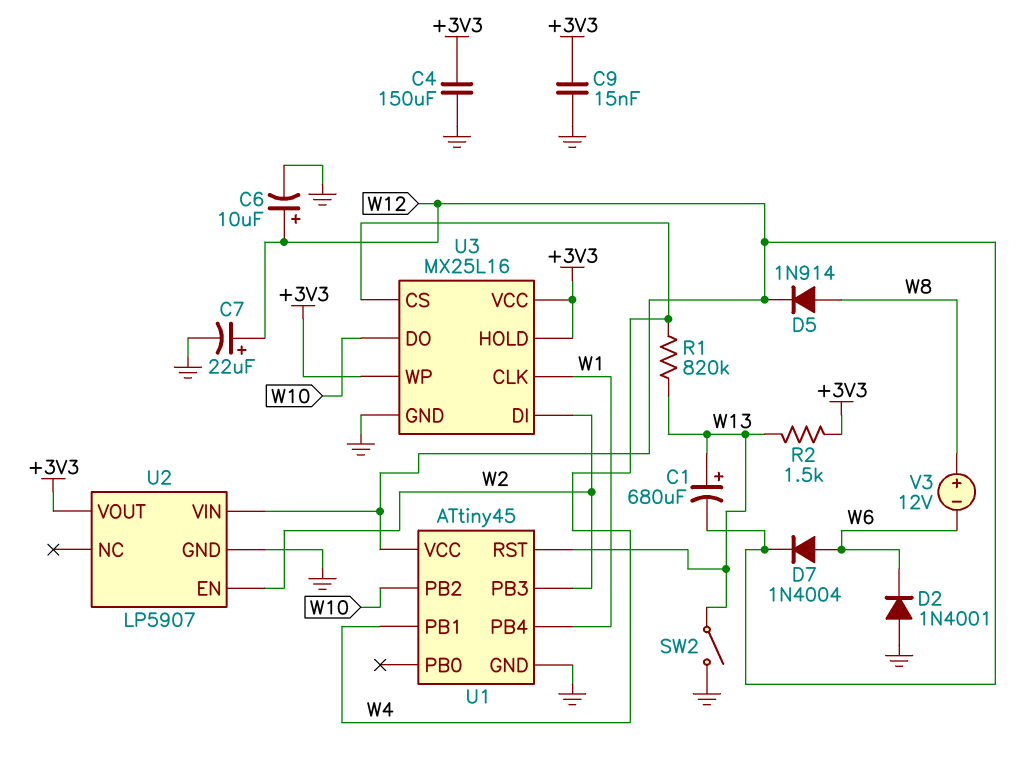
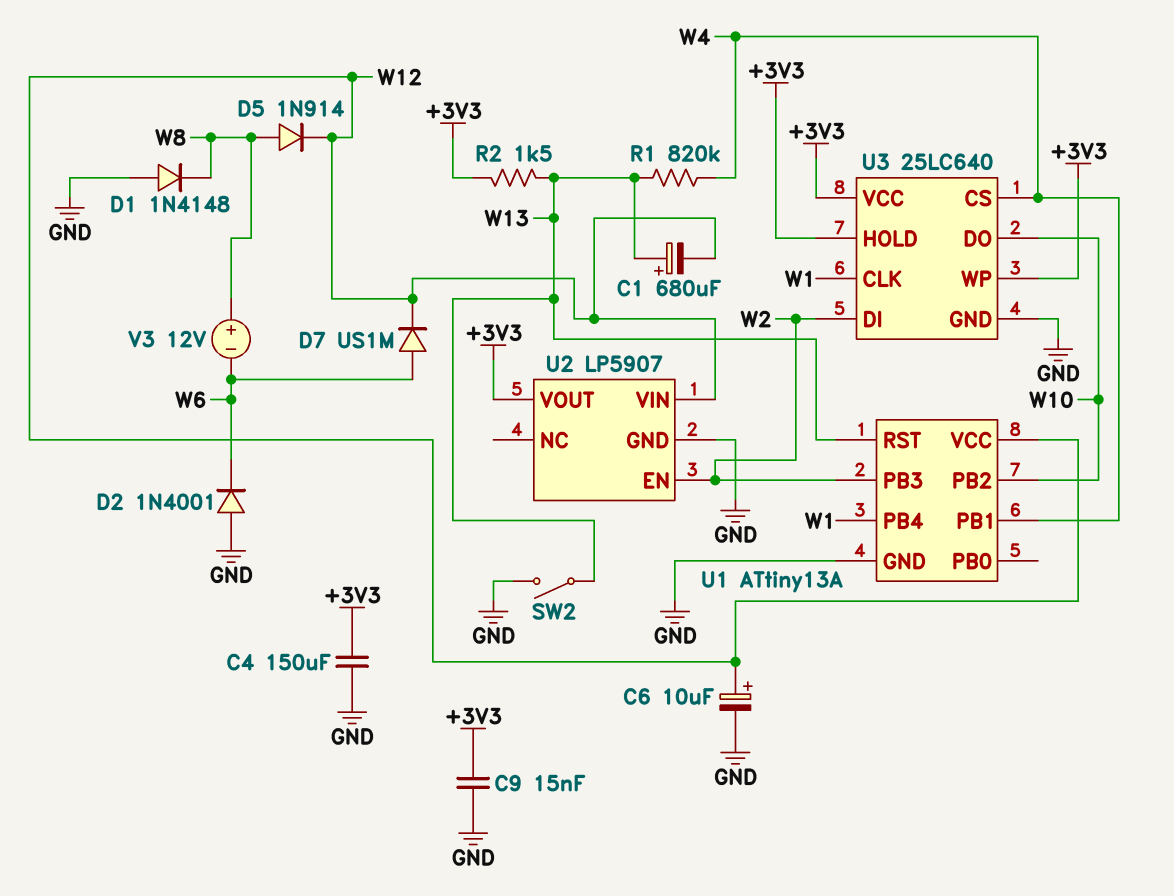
C7: 22uF (plus W12, minus GND) -> none
D1: none -> diode 1N4148 (A GND, K W8)
D7: diode 1N4004 (A W6, K W12) -> diode US1M (A W6, K W12)
U1: ATtiny45 -> ATtiny13A
U3: MX25L16 -> 25LC640

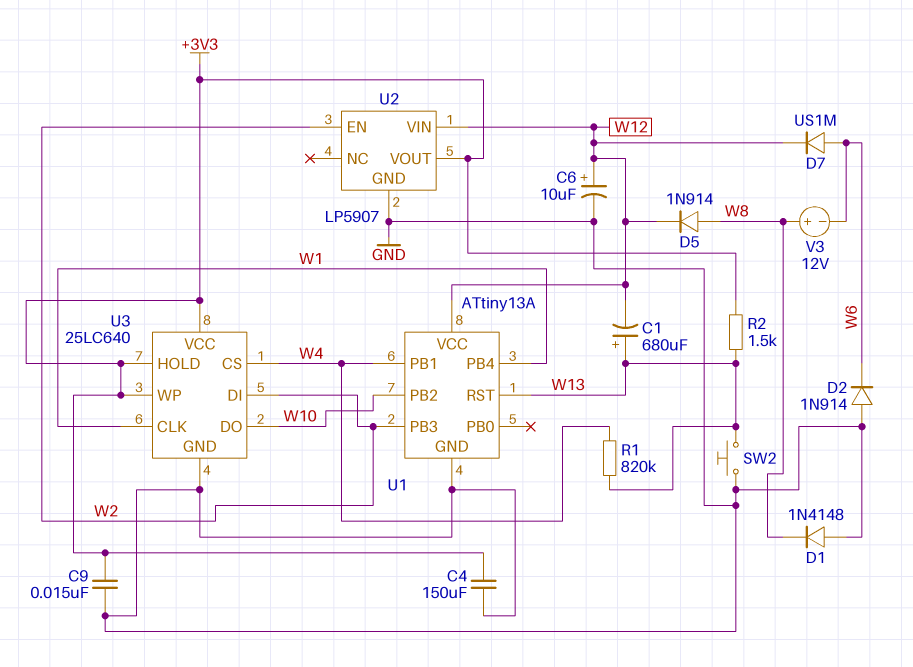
D2: diode 1N4001 (A GND, K W6) -> diode 1N914 (A GND, K W6)
SW2: switch (GND, W13) -> button (GND, W13)

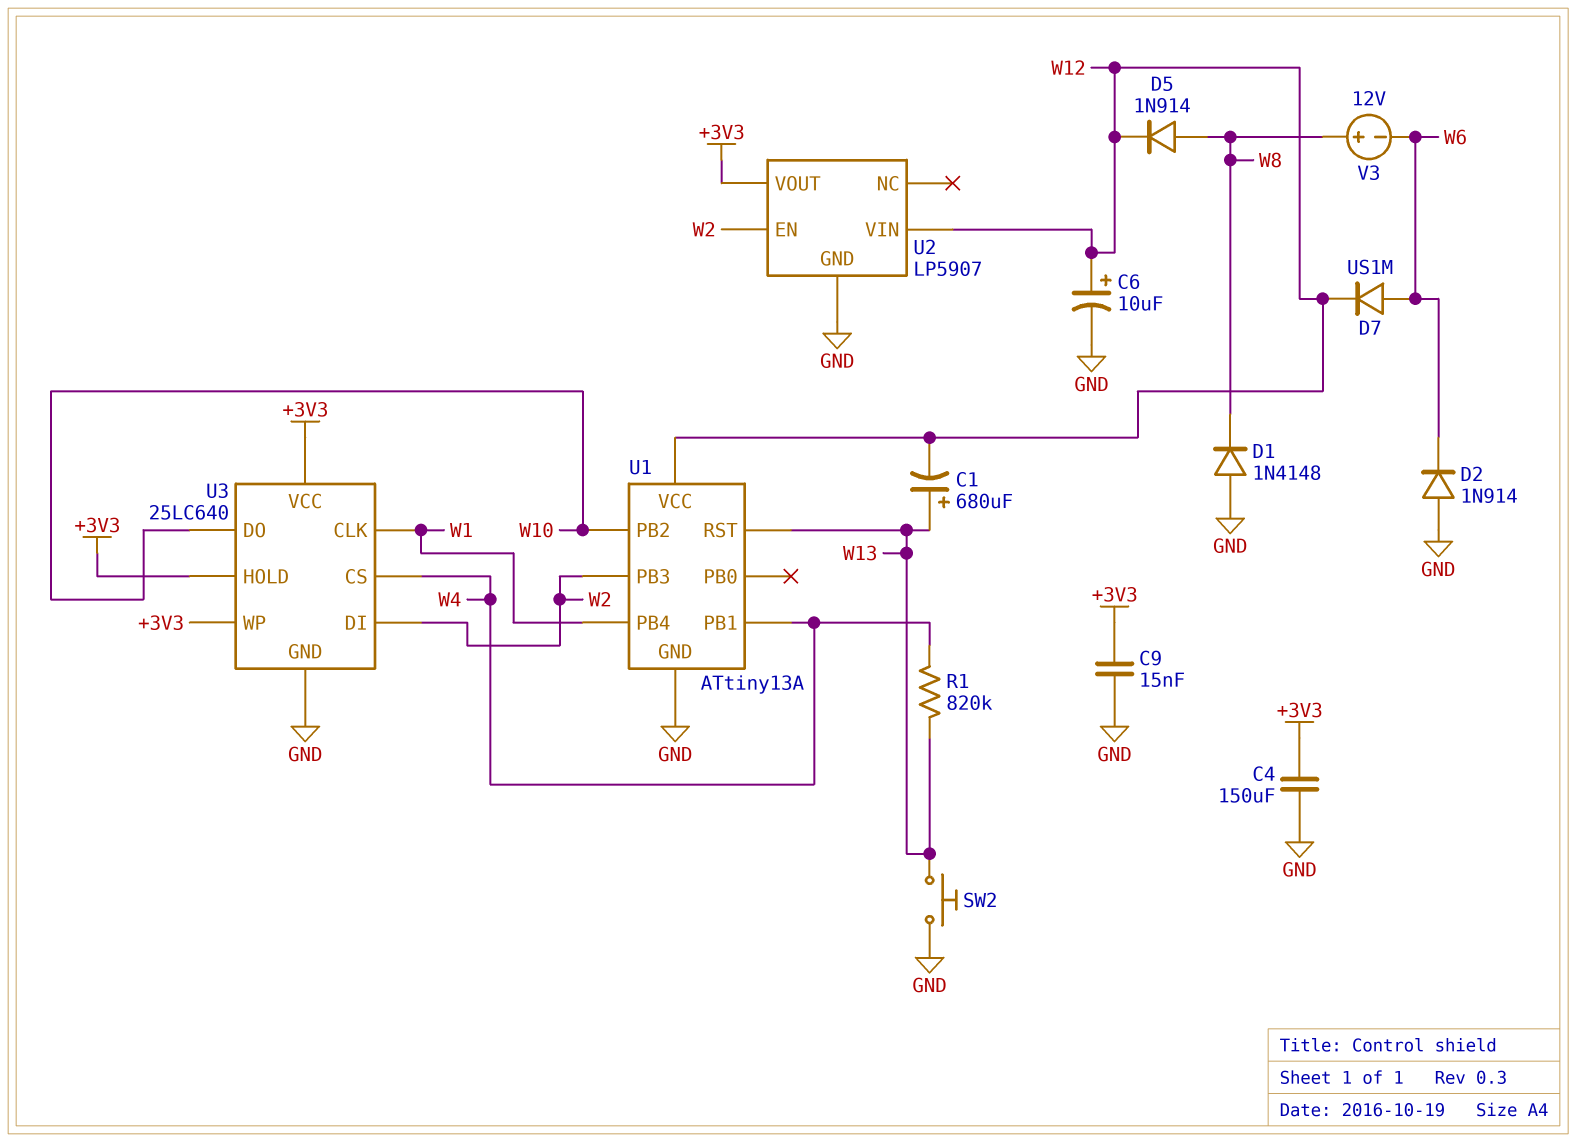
R2: 1.5k (+3V3, W13) -> none

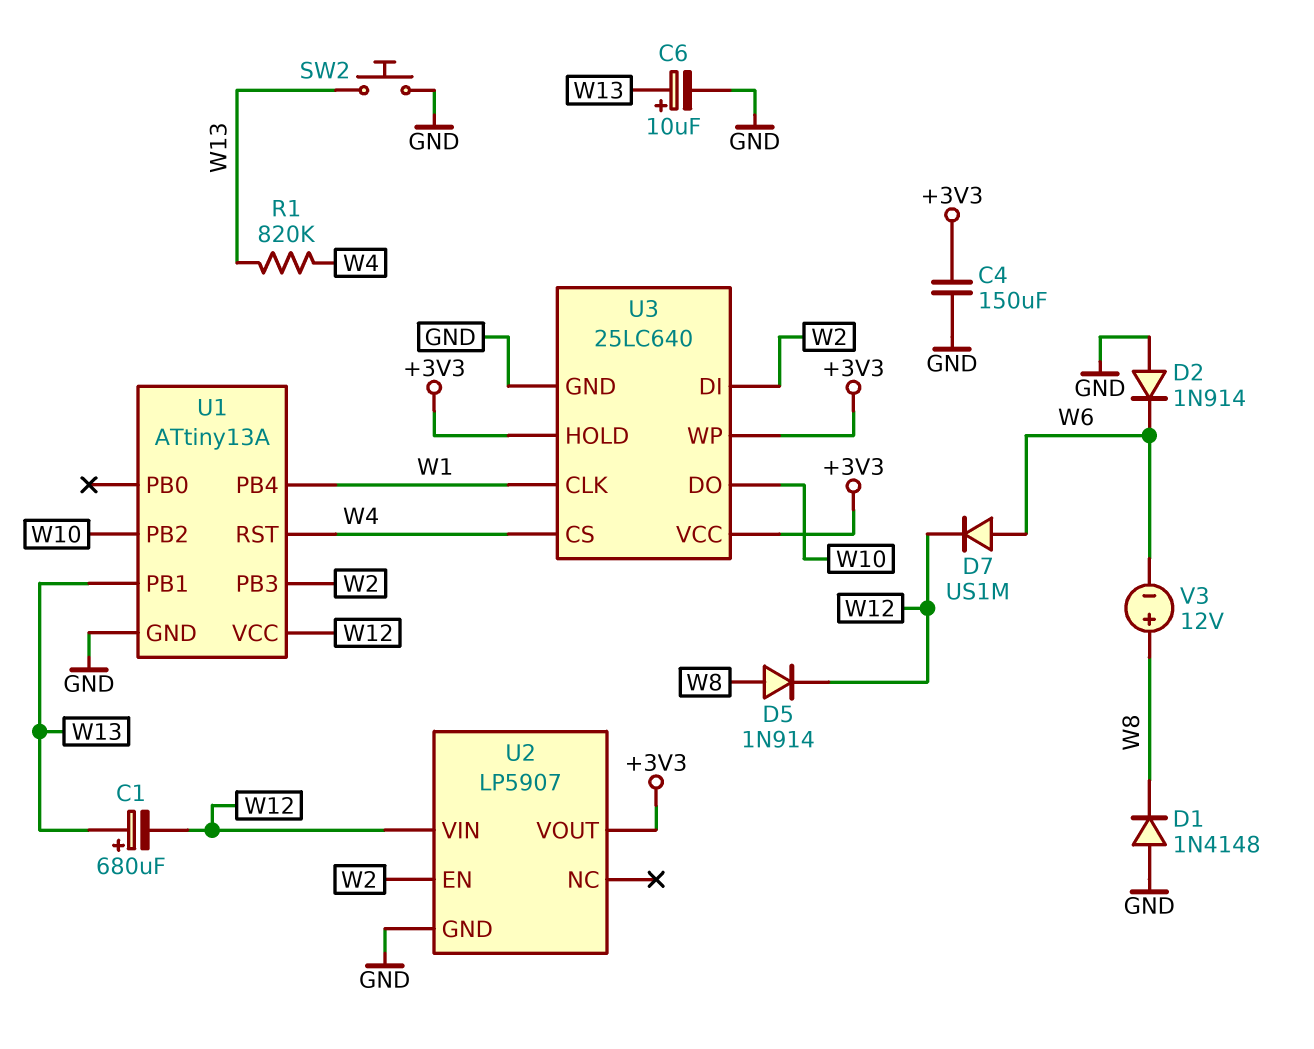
C6: 10uF (plus W12, minus GND) -> 10uF (plus W13, minus GND)
C9: 15nF (+3V3, GND) -> none
U1 pin PB1: W4 -> W13
U1 pin RST: W13 -> W4

